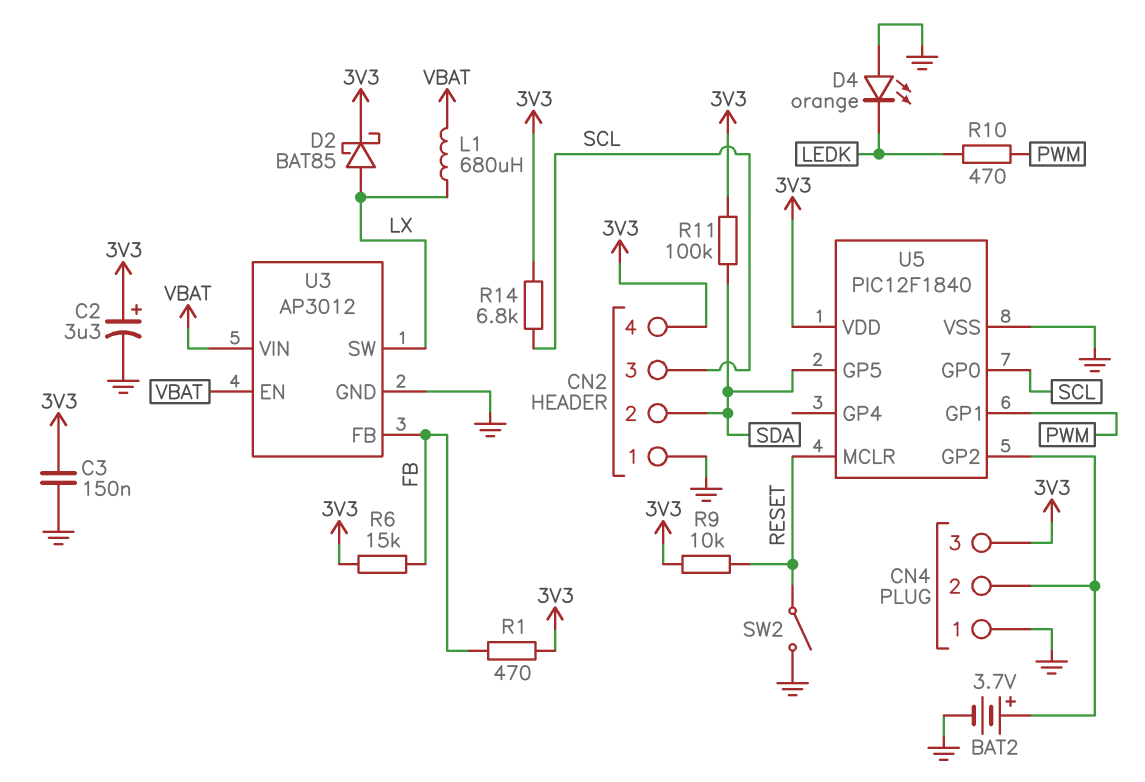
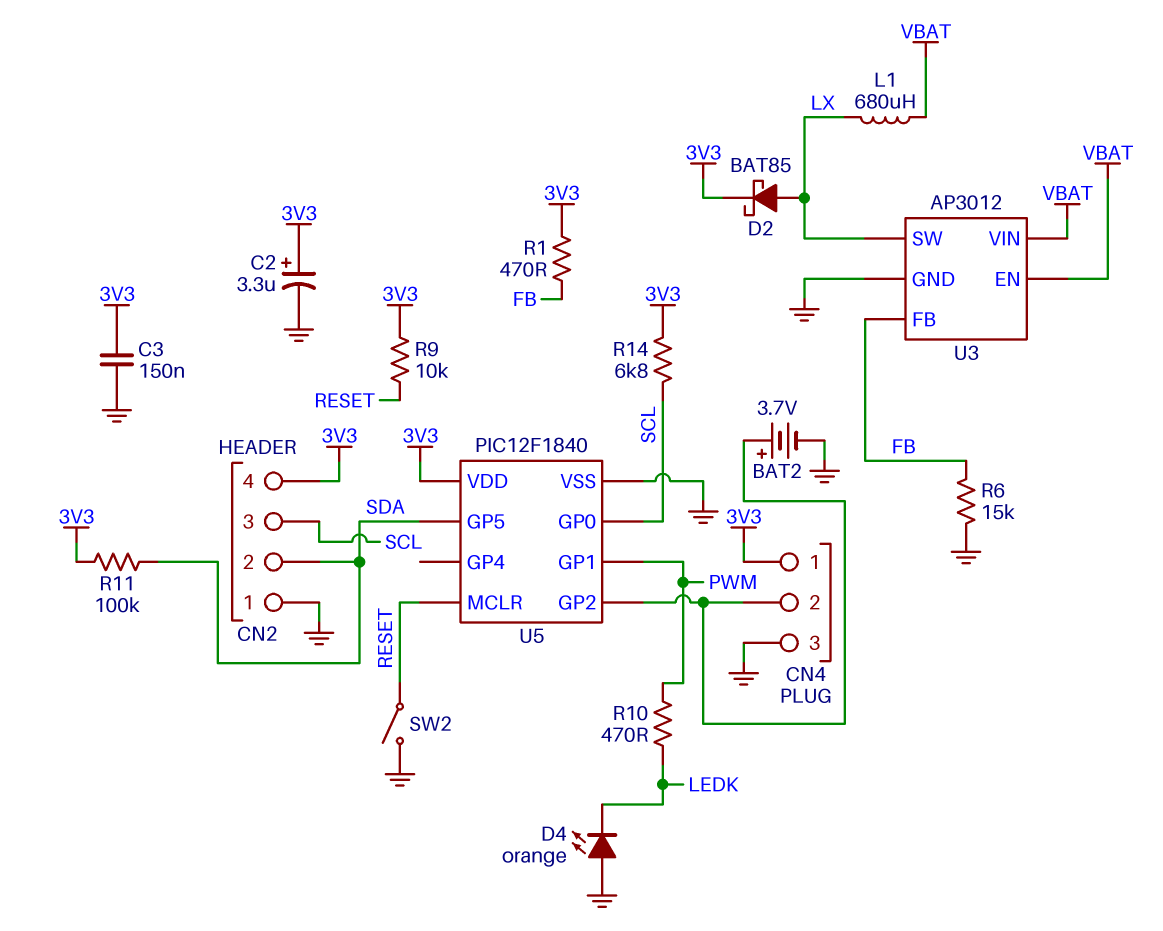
CN4 pin 1: GND -> 3V3
CN4 pin 3: 3V3 -> GND
R6: 15k (3V3, FB) -> 15k (FB, GND)

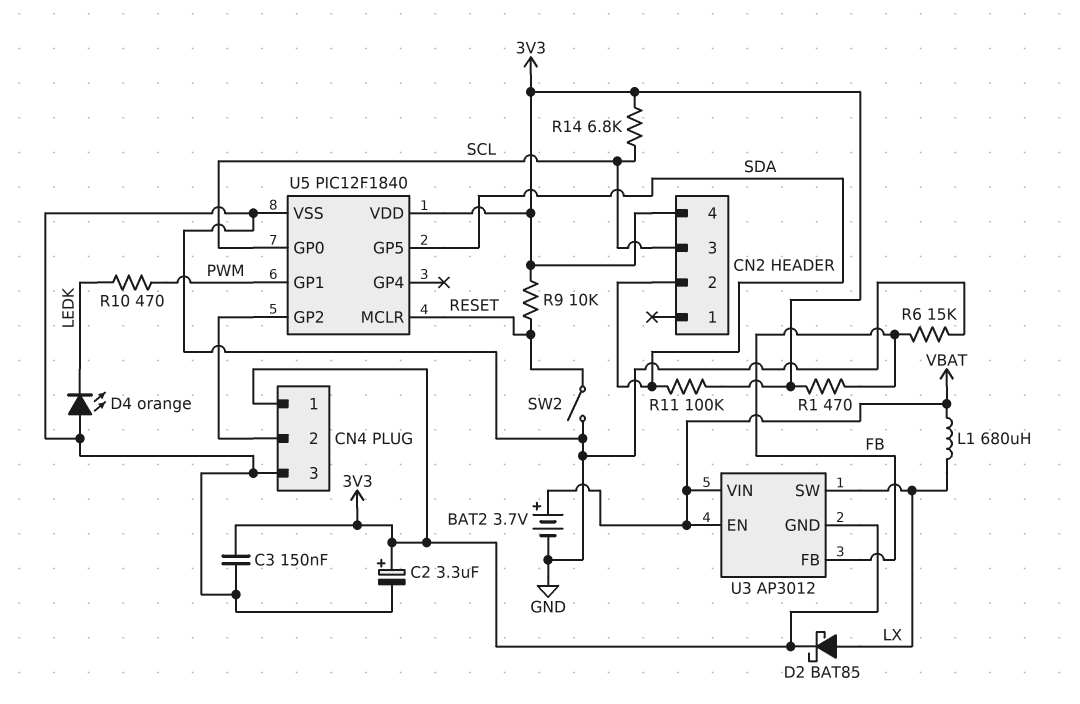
BAT2: 3.7V (plus CN4/2, minus GND) -> 3.7V (plus VBAT, minus GND)
CN2 pin 1: GND -> none
U3 pin GND: GND -> 3V3

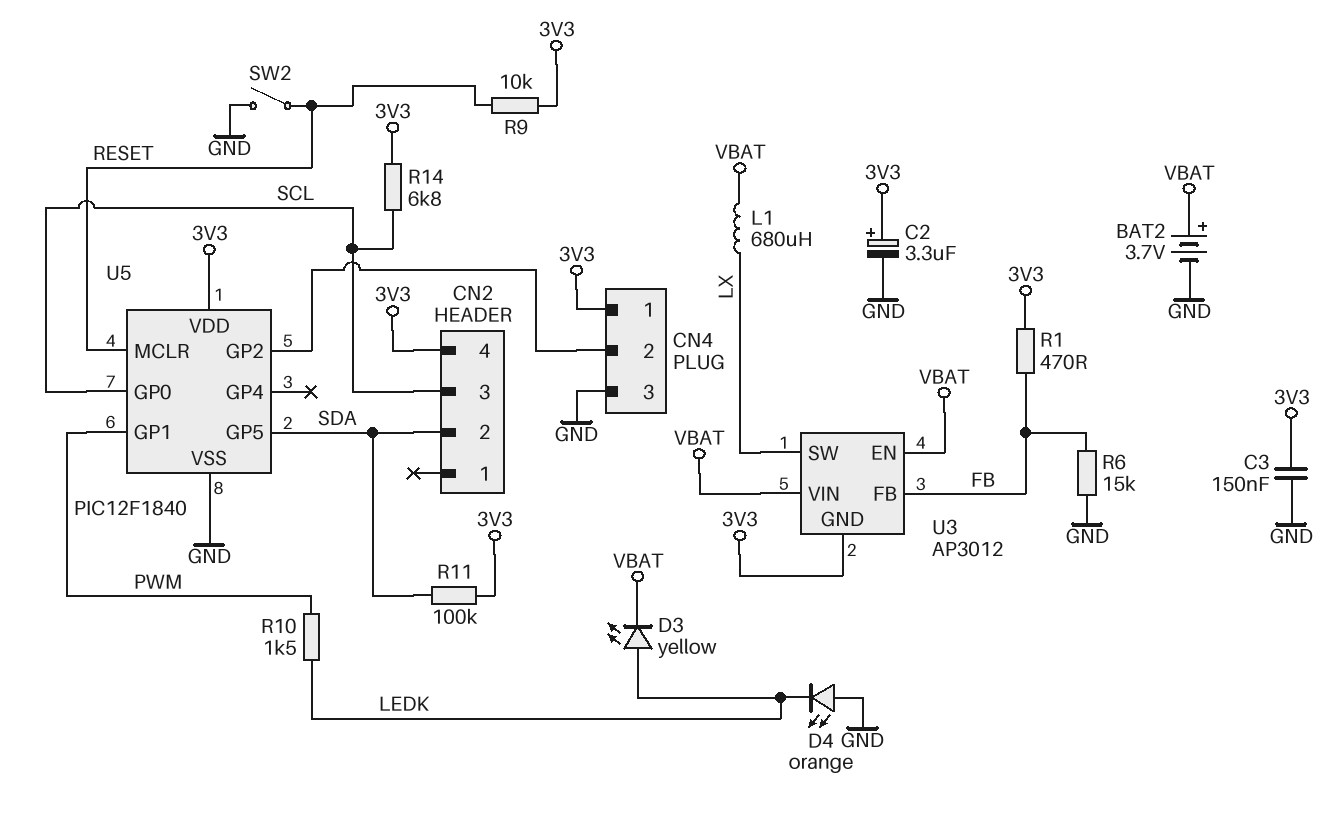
D2: schottky BAT85 (A LX, K 3V3) -> none
D3: none -> LED yellow (A LEDK, K VBAT)
R10: 470 (LEDK, PWM) -> 1.5k (LEDK, PWM)

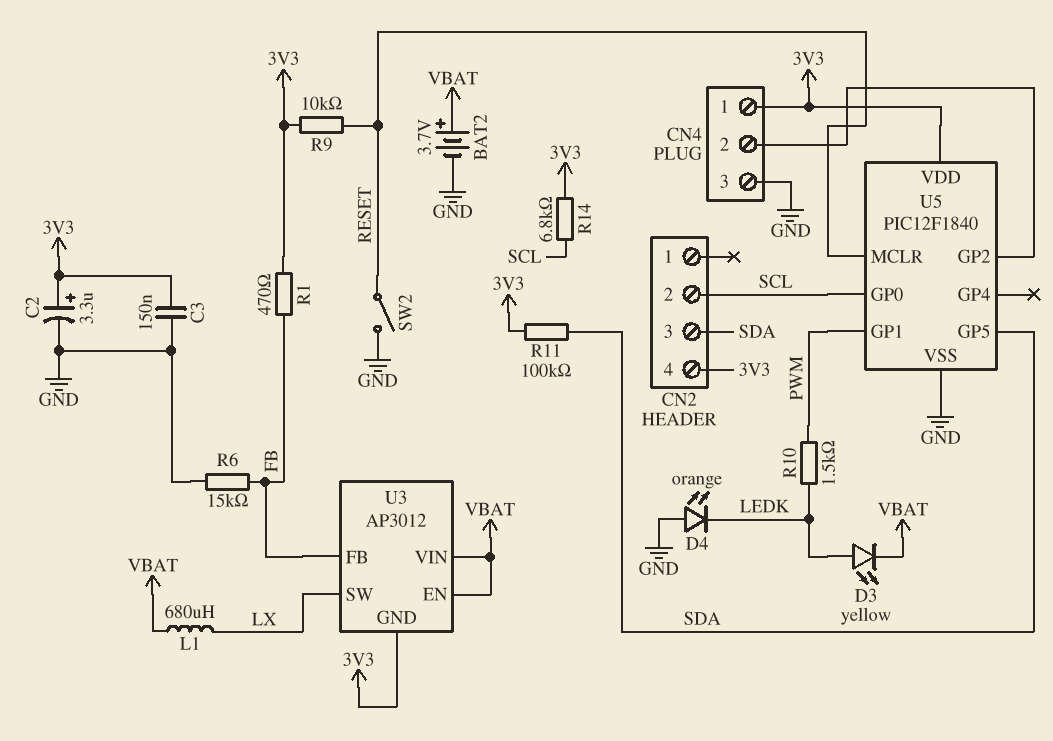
CN2 pin 2: SDA -> SCL
CN2 pin 3: SCL -> SDA

